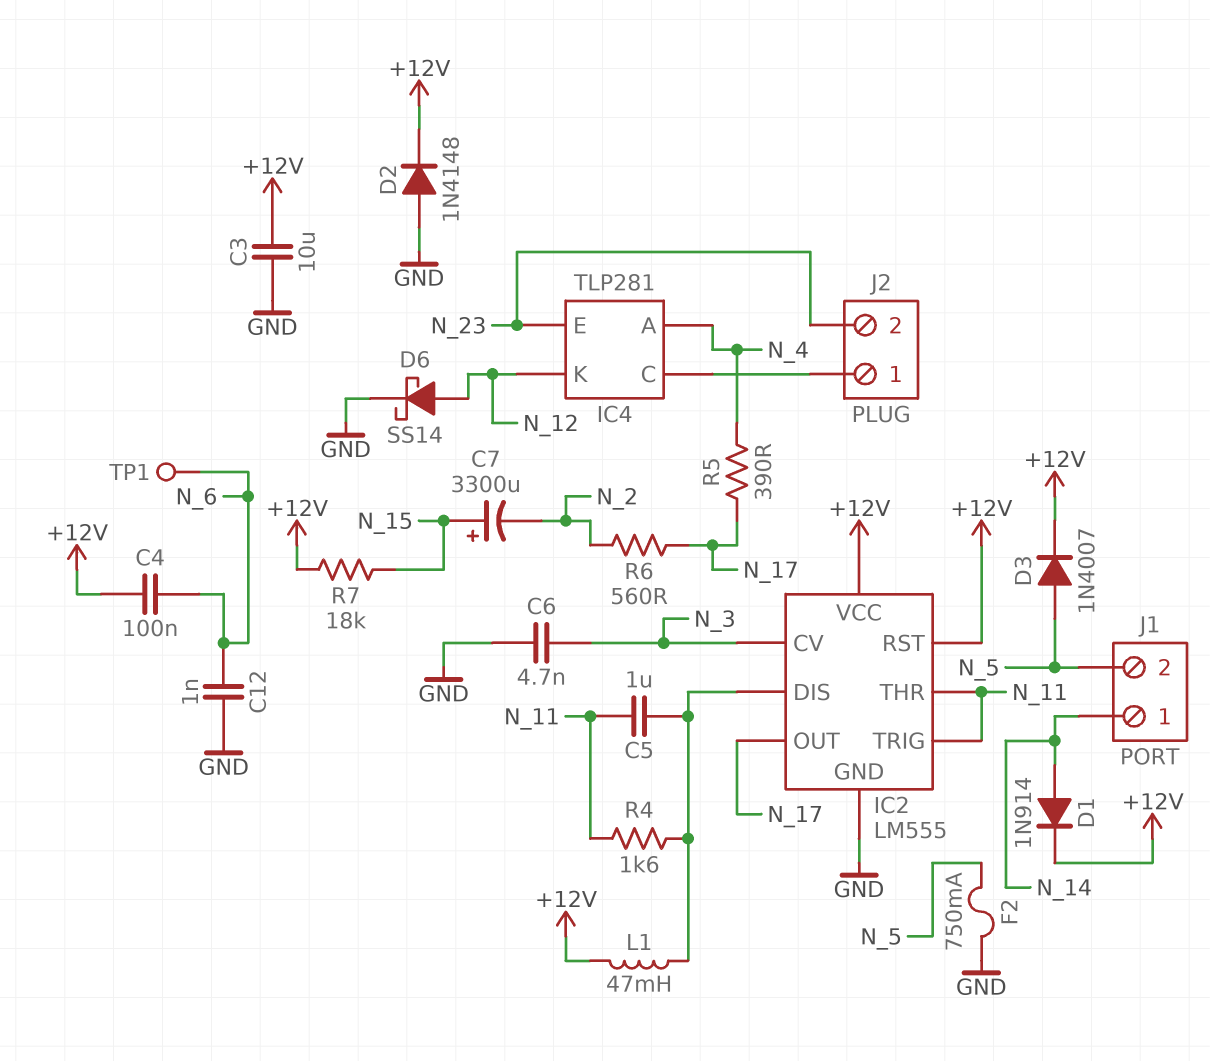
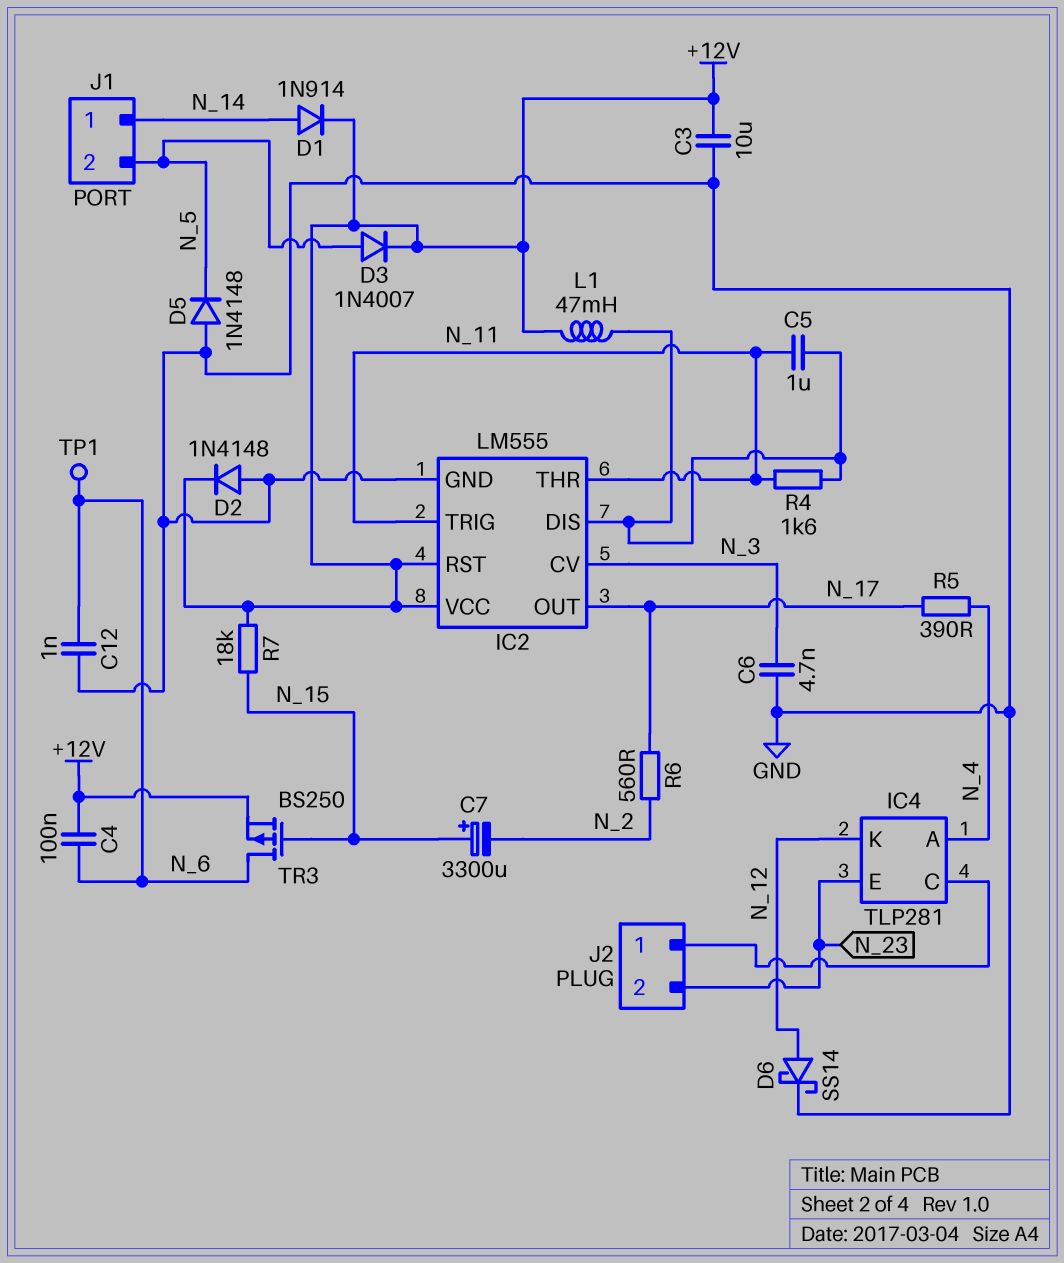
D5: none -> diode 1N4148 (A GND, K N_5)
F2: 750mA (GND, N_5) -> none
TR3: none -> PMOS BS250 (G N_15, D N_6, S +12V)

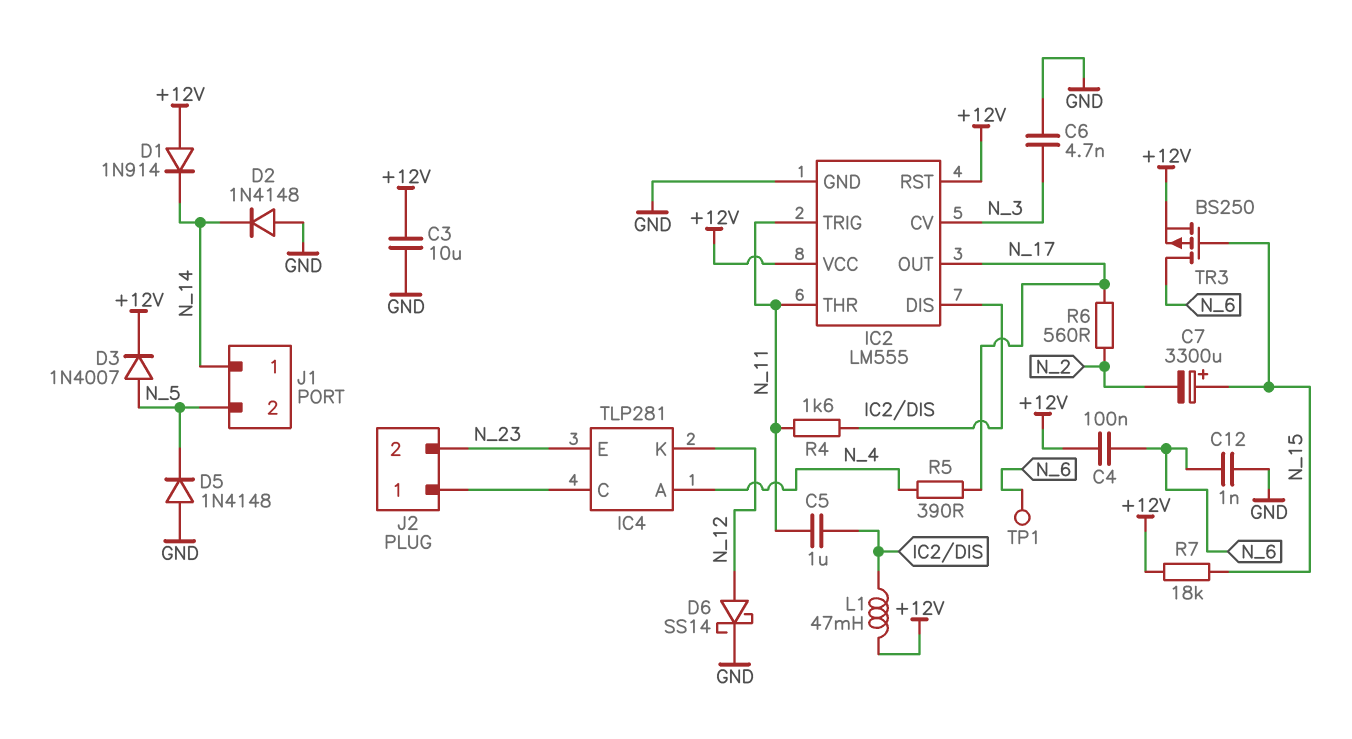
D1: diode 1N914 (A N_14, K +12V) -> diode 1N914 (A +12V, K N_14)
D2: diode 1N4148 (A GND, K +12V) -> diode 1N4148 (A GND, K N_14)

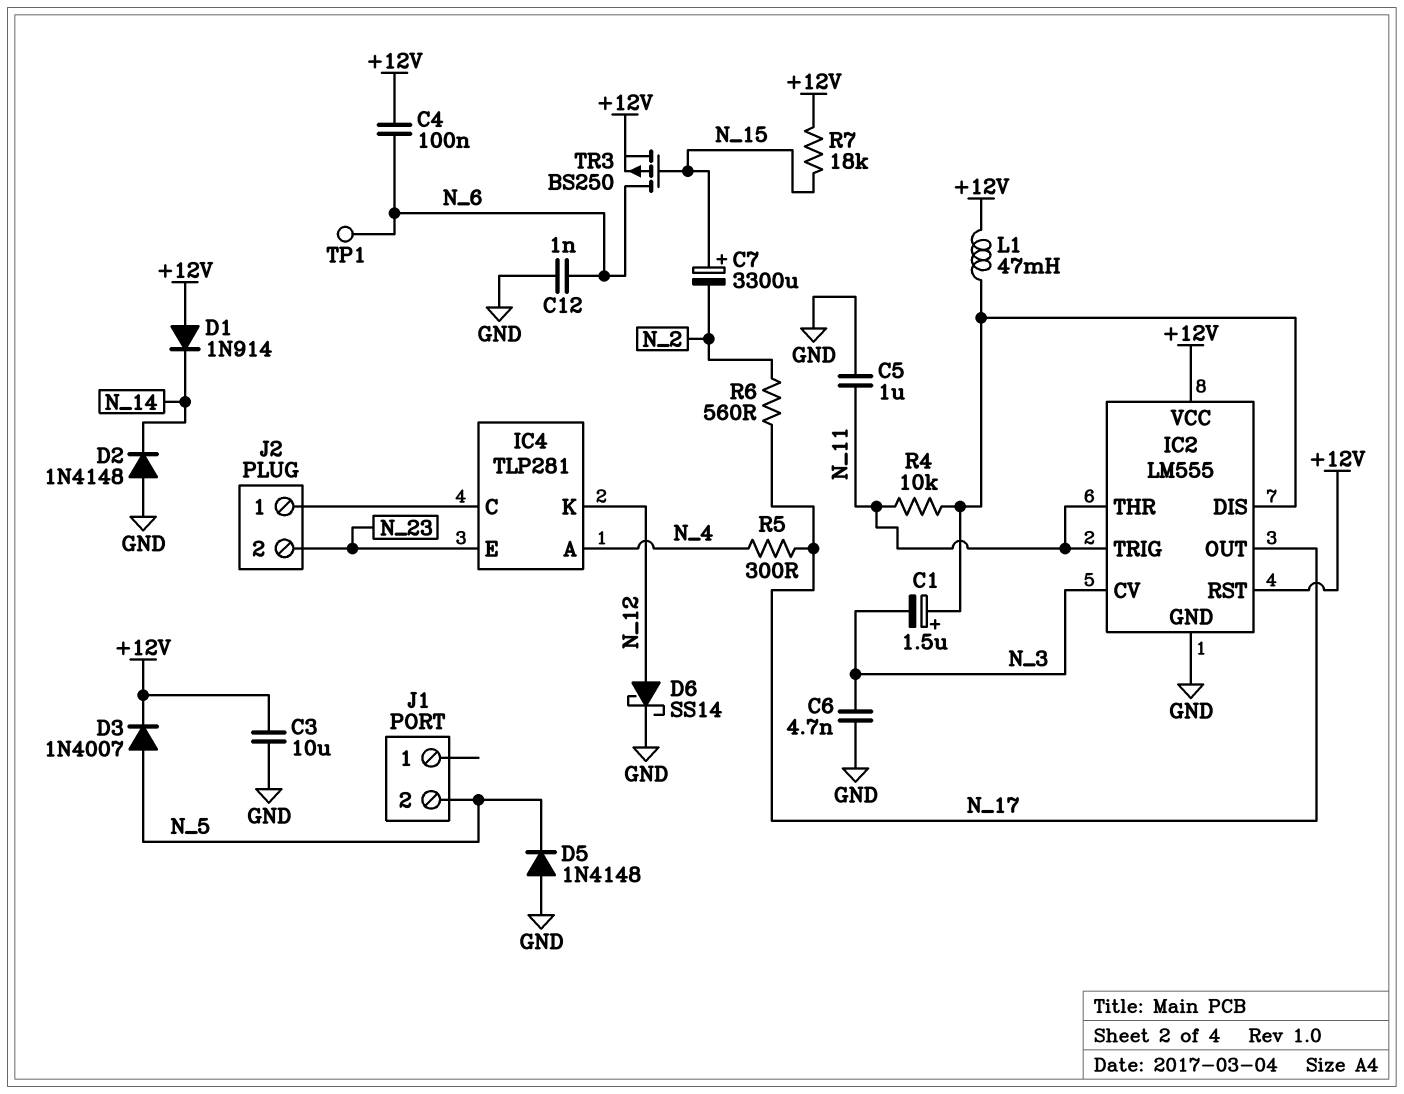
C1: none -> 1.5uF (plus IC2/DIS, minus N_3)
C5: 1uF (IC2/DIS, N_11) -> 1uF (GND, N_11)
J1 pin 1: N_14 -> none
R4: 1.6k (IC2/DIS, N_11) -> 10k (IC2/DIS, N_11)
R5: 390 (N_4, N_17) -> 300 (N_4, N_17)

